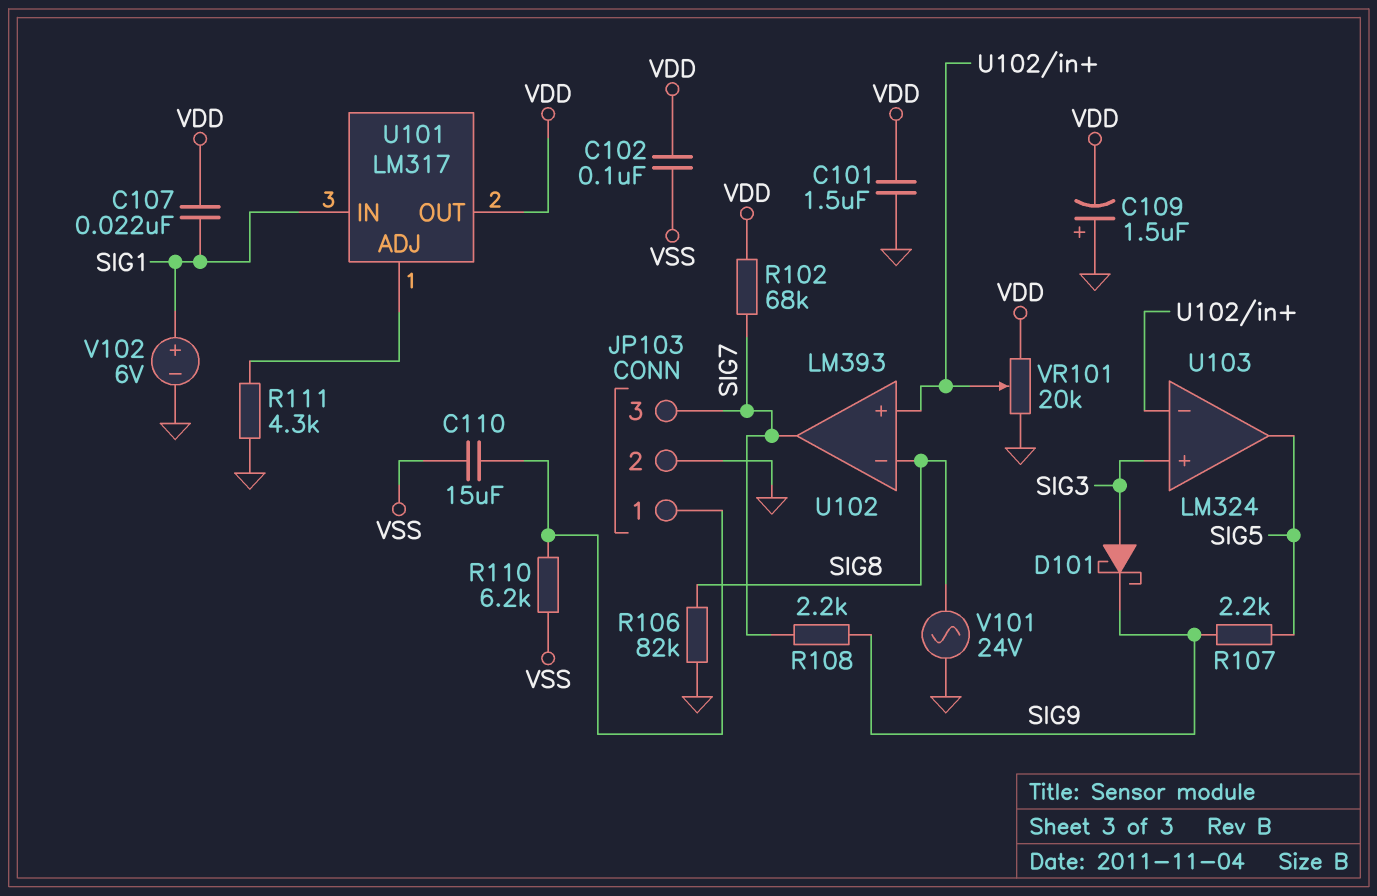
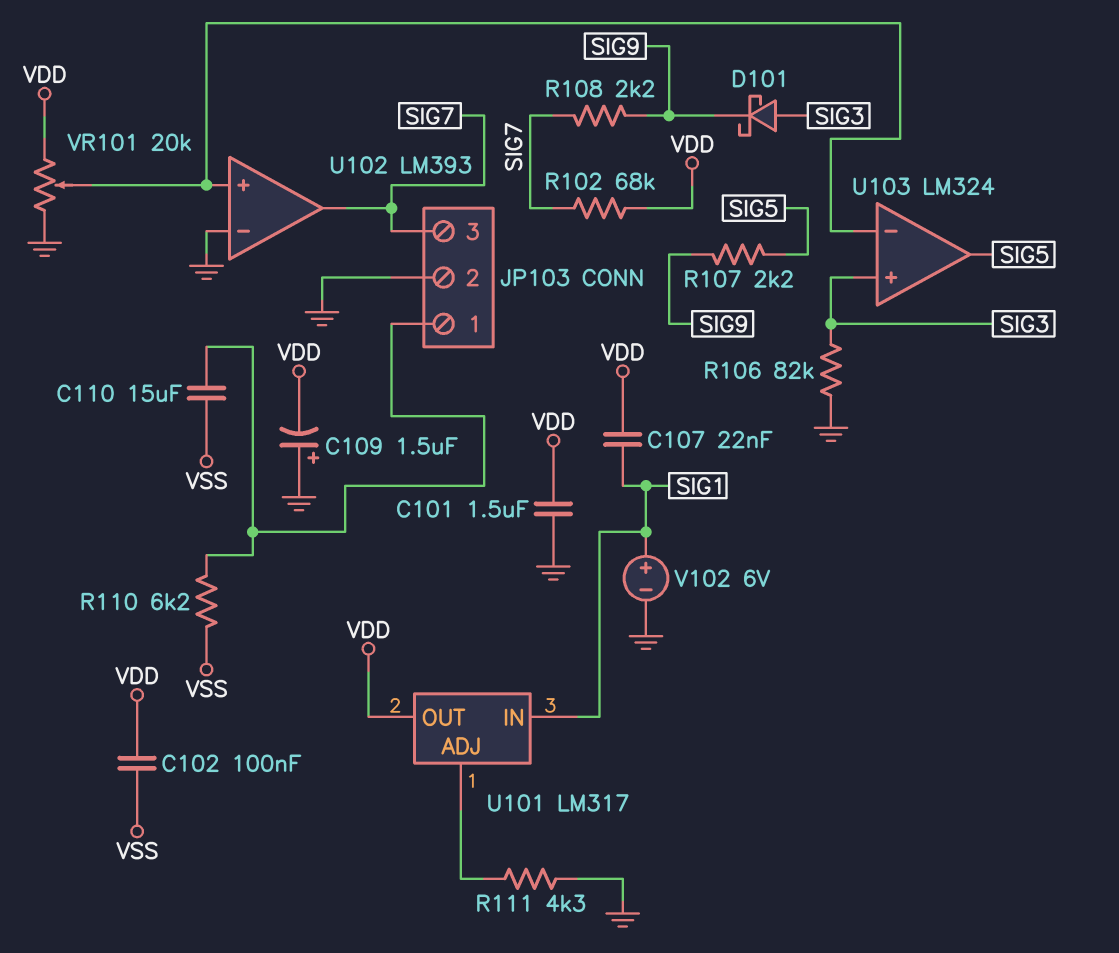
R106: 82k (GND, SIG8) -> 82k (GND, SIG3)
U102 pin in-: SIG8 -> GND
V101: AC 24V (GND, SIG8) -> none

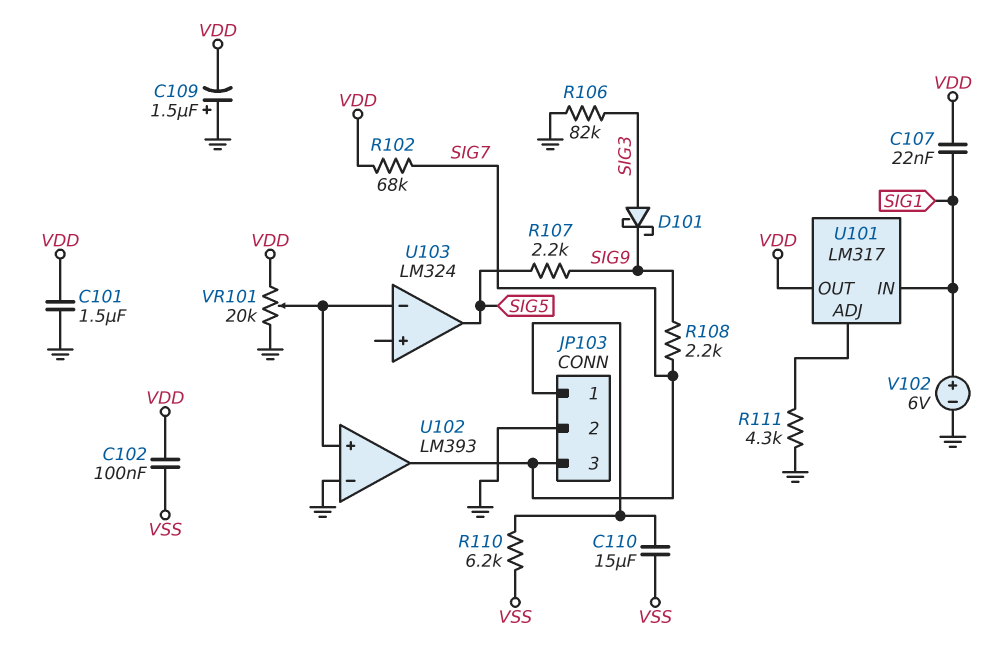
U103 pin in+: SIG3 -> none

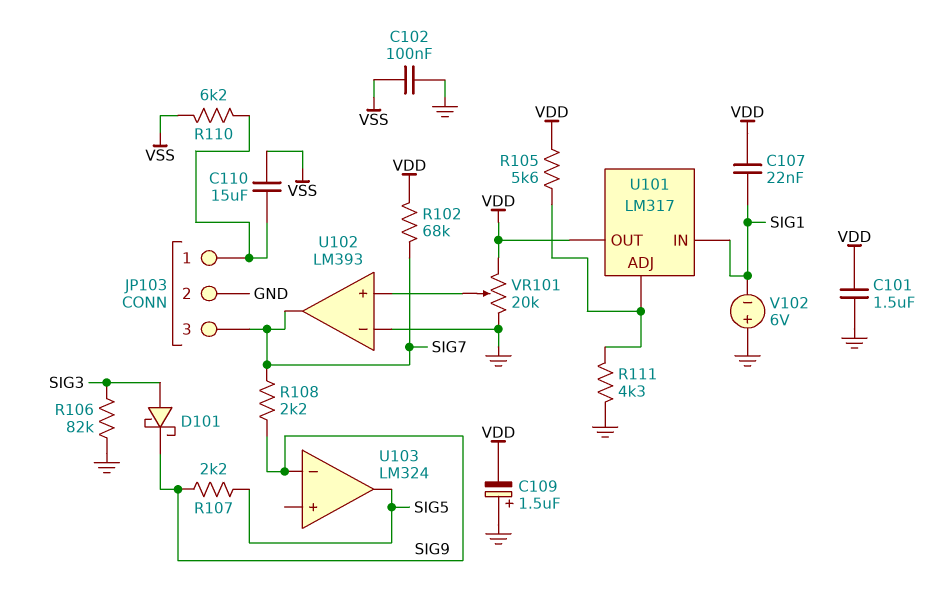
C102: 100nF (VDD, VSS) -> 100nF (GND, VSS)
R105: none -> 5.6k (U101/ADJ, VDD)
U103 pin in-: U102/in+ -> SIG9
V102: 6V (plus SIG1, minus GND) -> 6V (plus GND, minus SIG1)

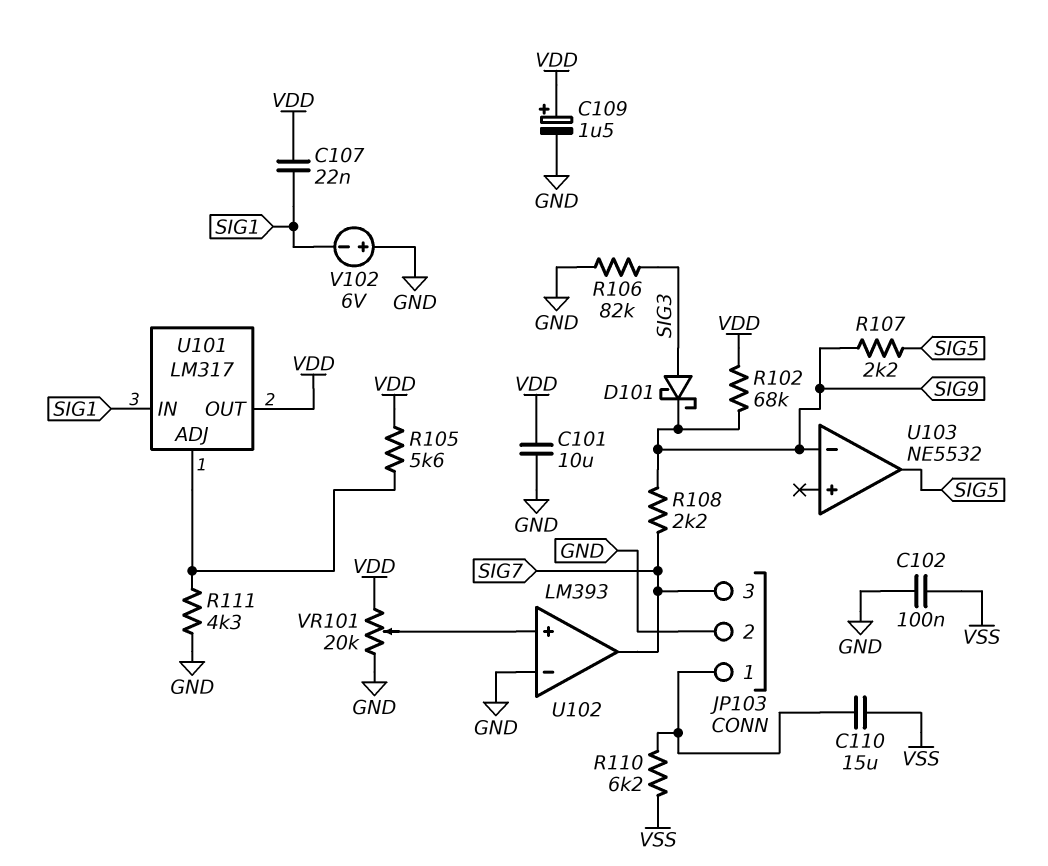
C101: 1.5uF (GND, VDD) -> 10uF (GND, VDD)
C109: 1.5uF (plus GND, minus VDD) -> 1.5uF (plus VDD, minus GND)
R102: 68k (SIG7, VDD) -> 68k (SIG9, VDD)
U103: LM324 -> NE5532

